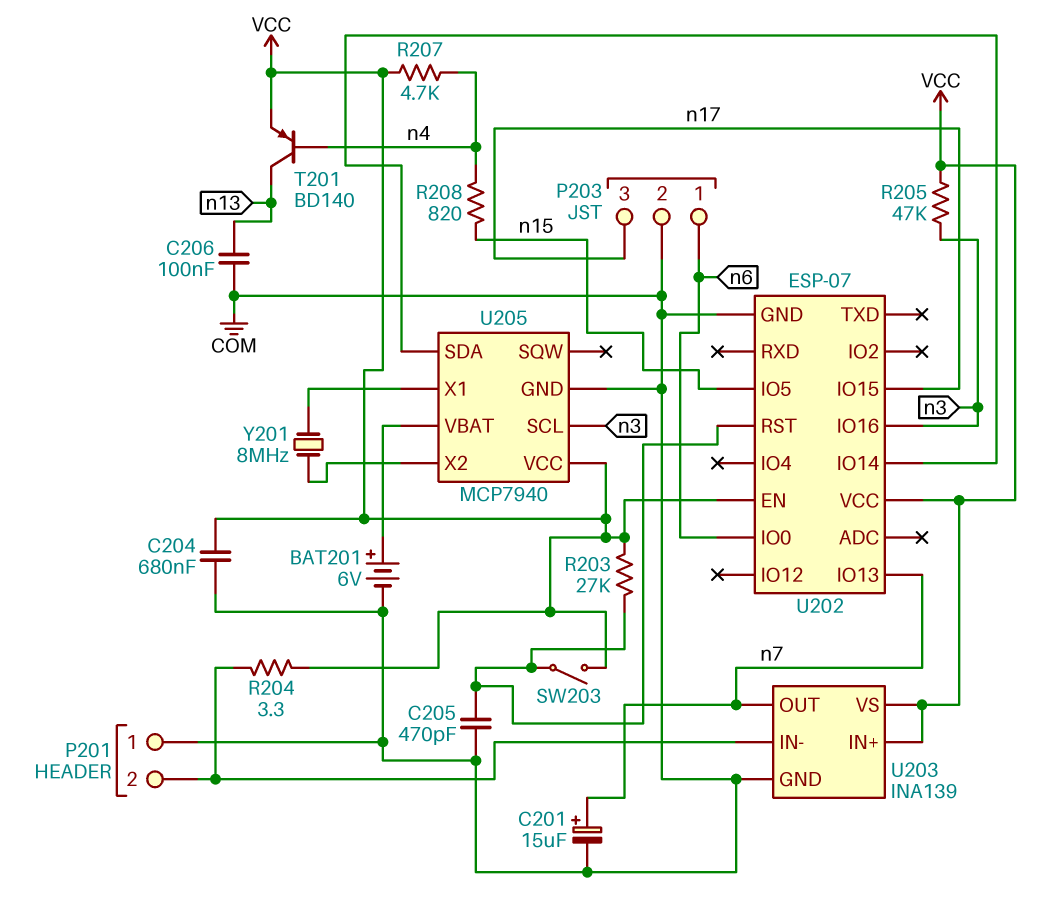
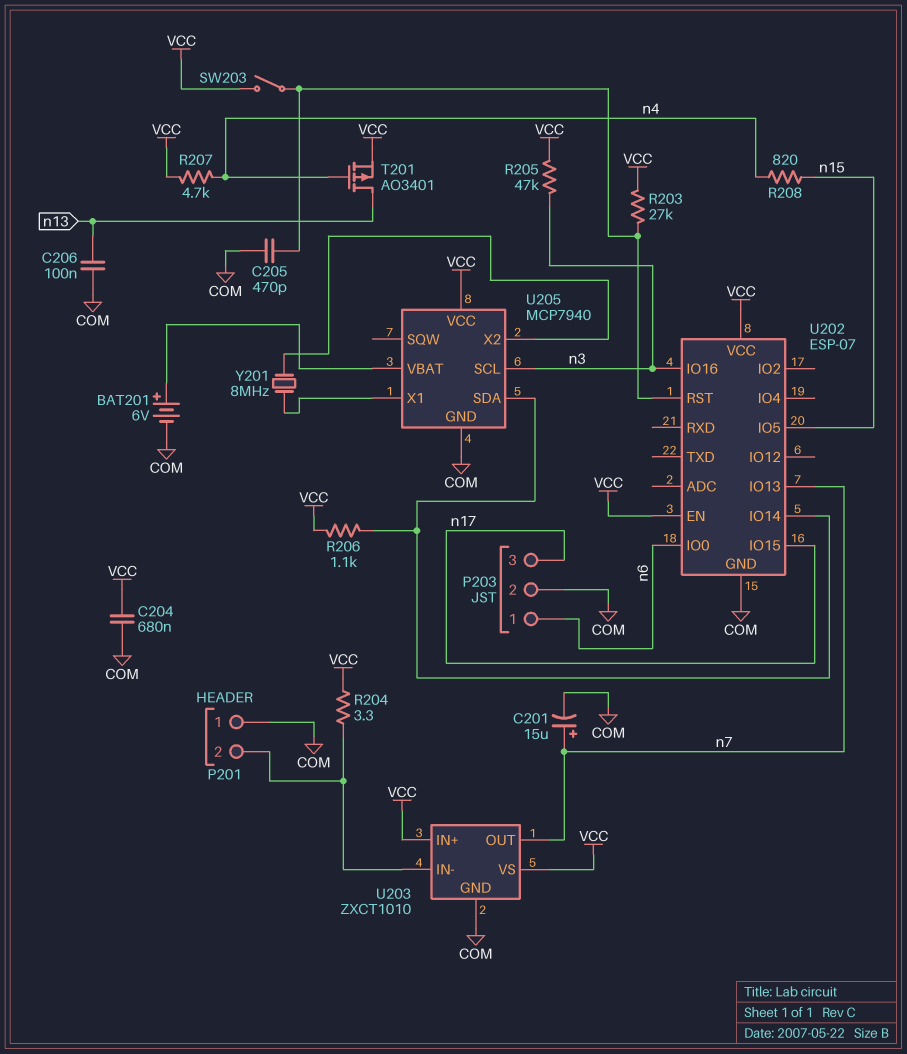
R206: none -> 1.1k (U202/IO14, VCC)
T201: PNP BD140 (B n4, C n13, E VCC) -> PMOS AO3401 (G n4, D n13, S VCC)
U203: INA139 -> ZXCT1010

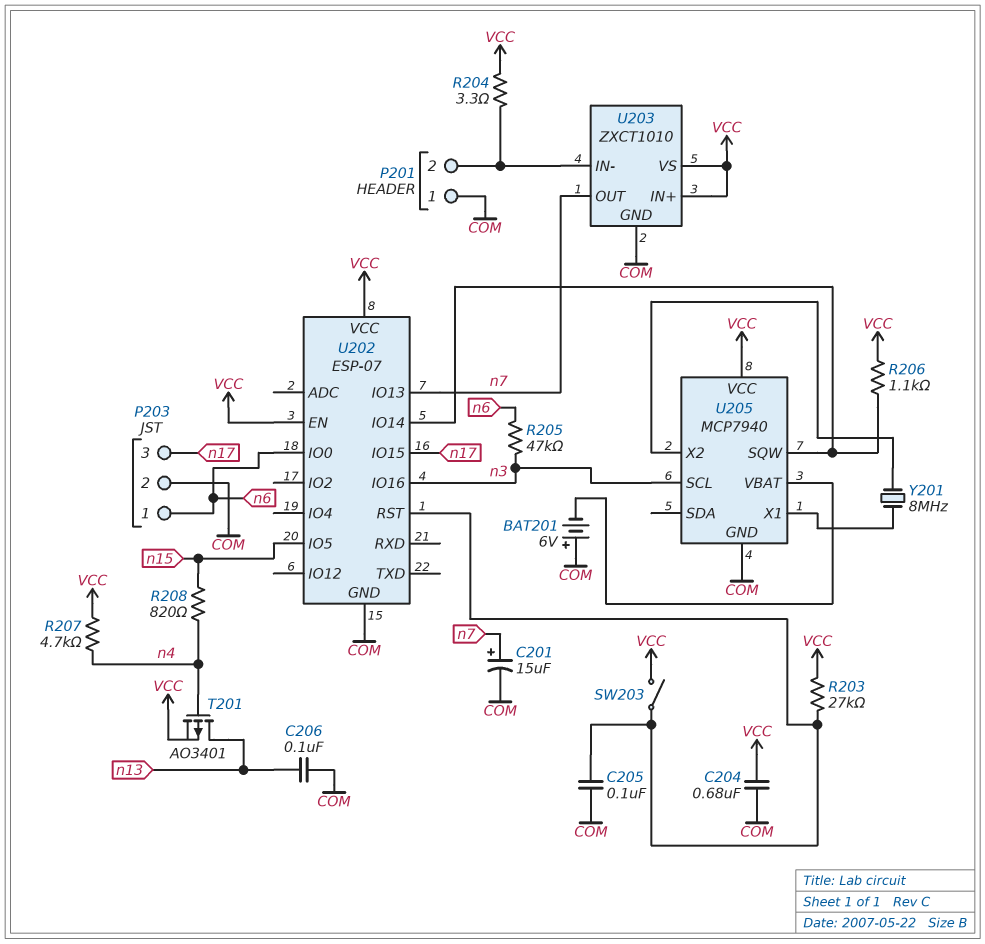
BAT201: 6V (plus U205/VBAT, minus COM) -> 6V (plus COM, minus U205/VBAT)
C205: 470pF (COM, U202/RST) -> 100nF (COM, U202/RST)
R205: 47k (VCC, n3) -> 47k (n3, n6)
U205 pin SDA: U202/IO14 -> none
U205 pin SQW: none -> U202/IO14

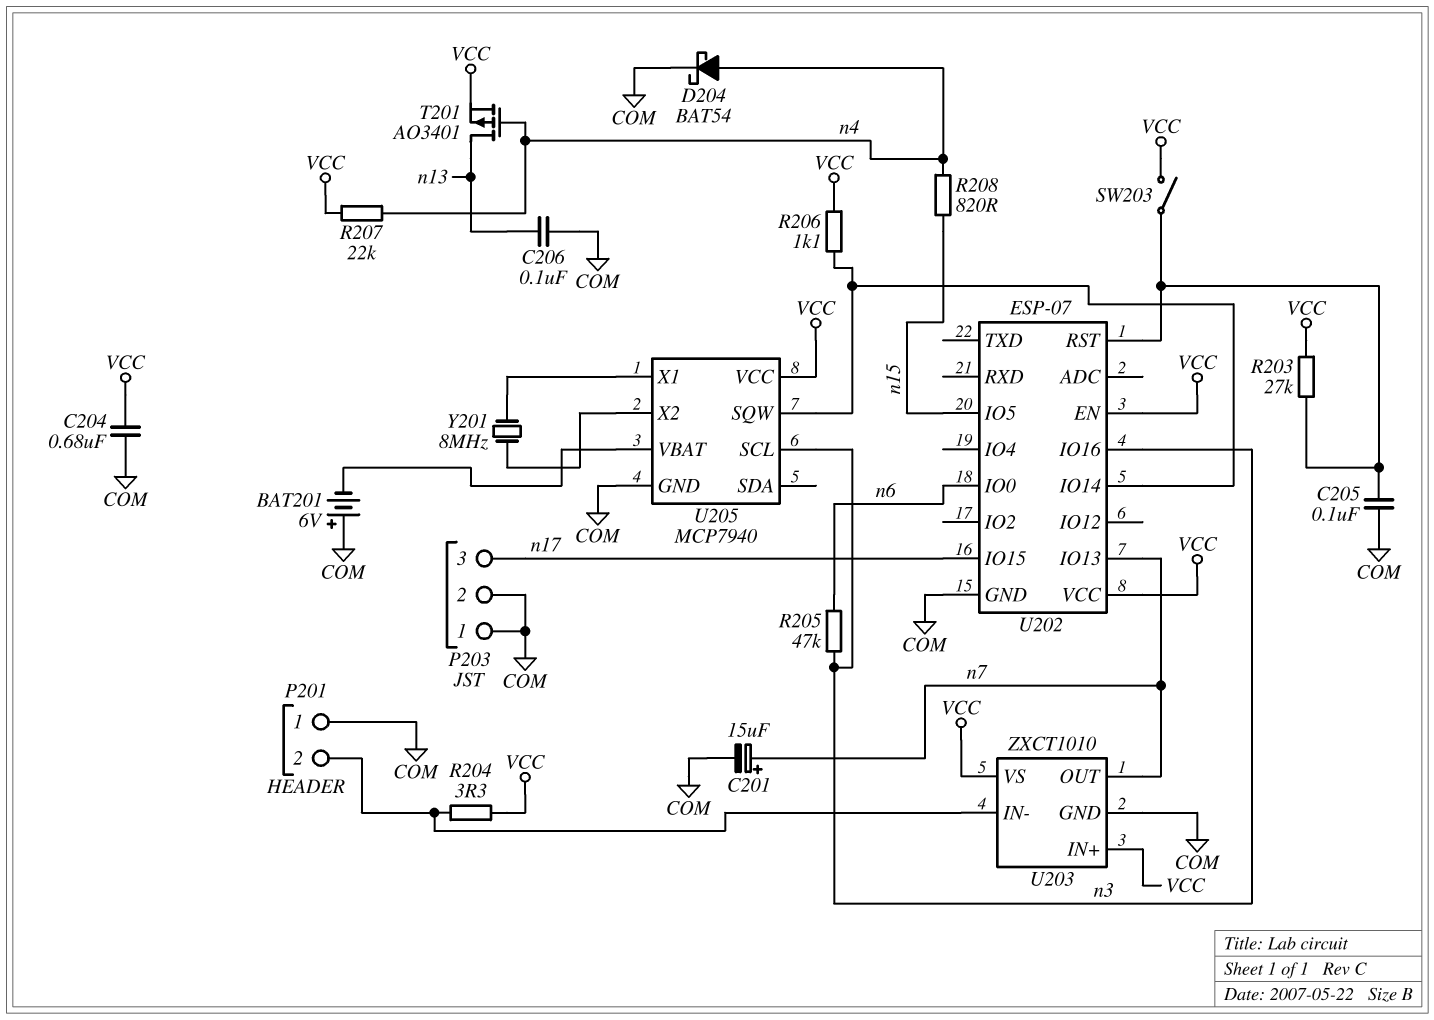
D204: none -> schottky BAT54 (A n4, K COM)
P203 pin 1: n6 -> COM
R207: 4.7k (VCC, n4) -> 22k (VCC, n4)

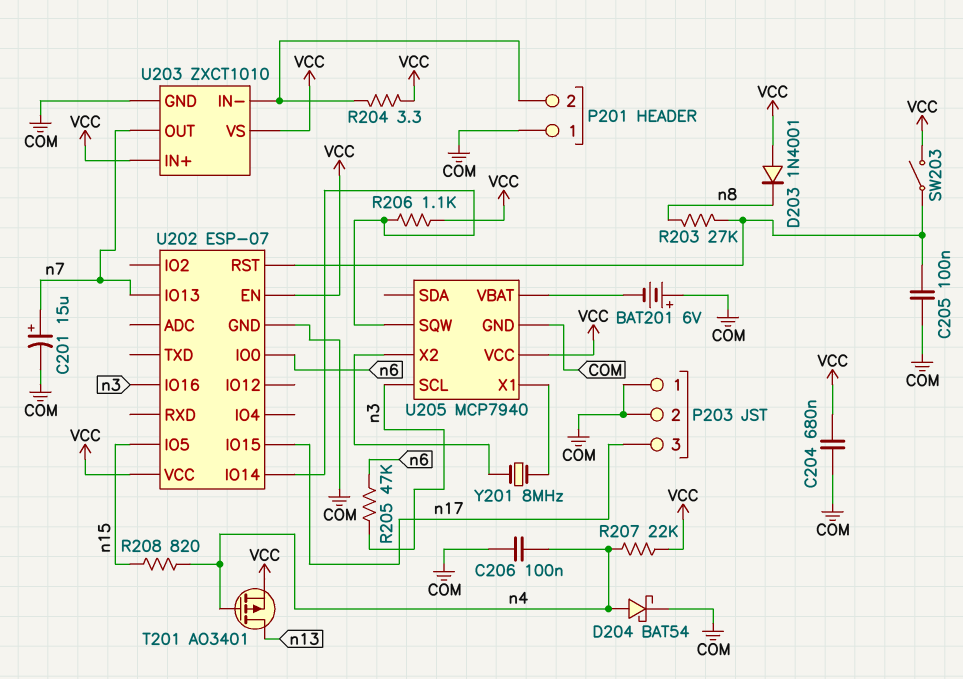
C206: 100nF (COM, n13) -> 100nF (COM, n4)
D203: none -> diode 1N4001 (A VCC, K n8)
R203: 27k (U202/RST, VCC) -> 27k (U202/RST, n8)

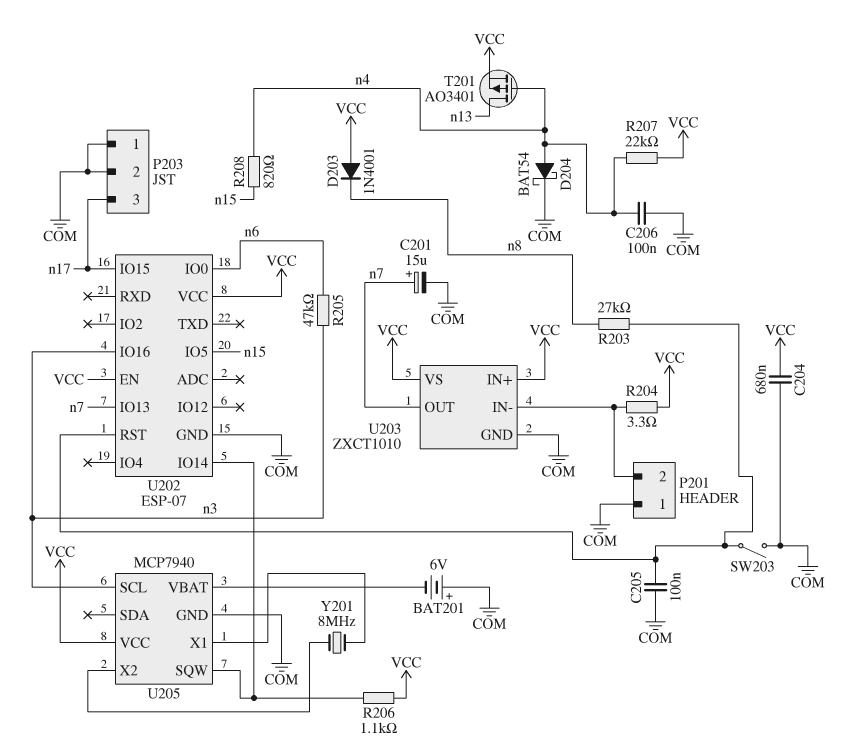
SW203: switch (U202/RST, VCC) -> switch (COM, U202/RST)

